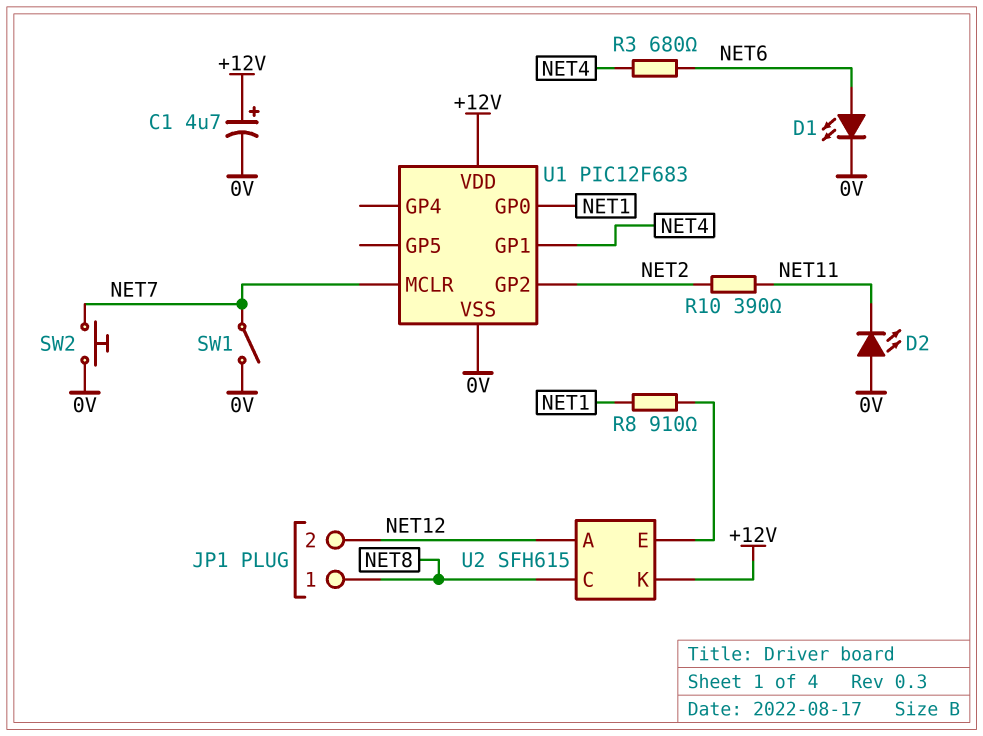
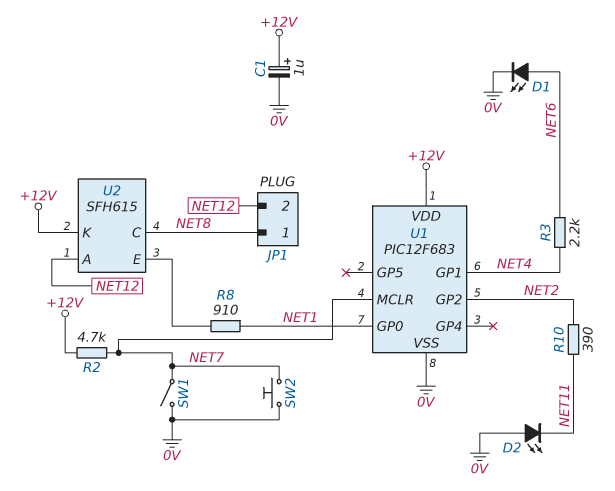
C1: 4.7uF (plus +12V, minus 0V) -> 1uF (plus +12V, minus 0V)
R2: none -> 4.7k (+12V, NET7)
R3: 680 (NET4, NET6) -> 2.2k (NET4, NET6)

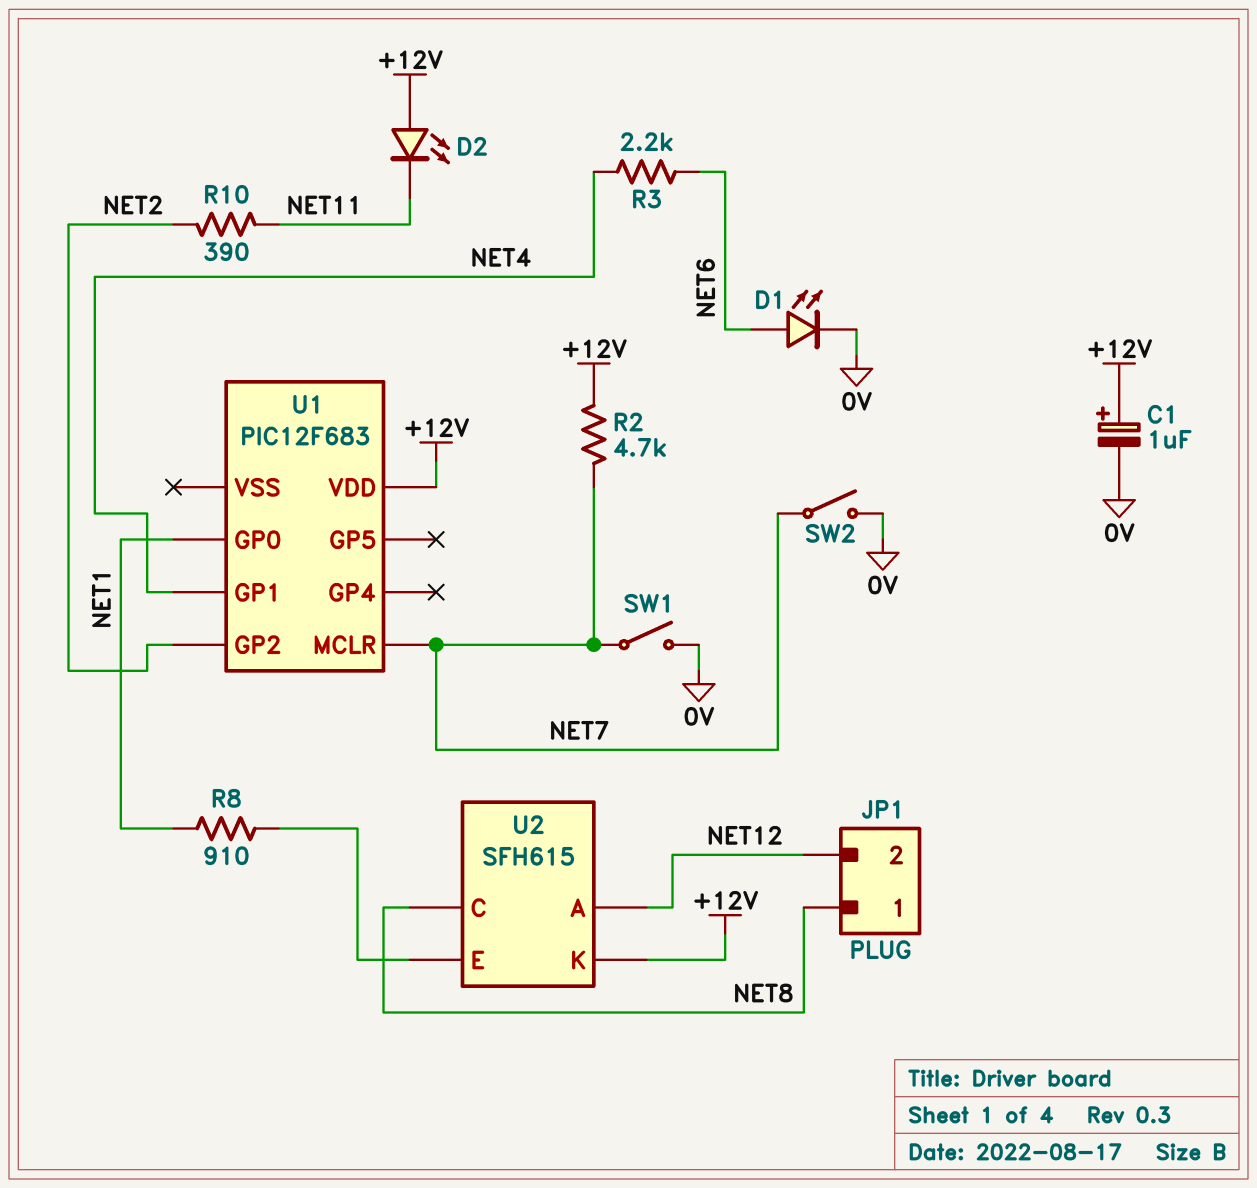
D2: LED (A 0V, K NET11) -> LED (A +12V, K NET11)
SW2: button (0V, NET7) -> switch (0V, NET7)
U1 pin VSS: 0V -> none

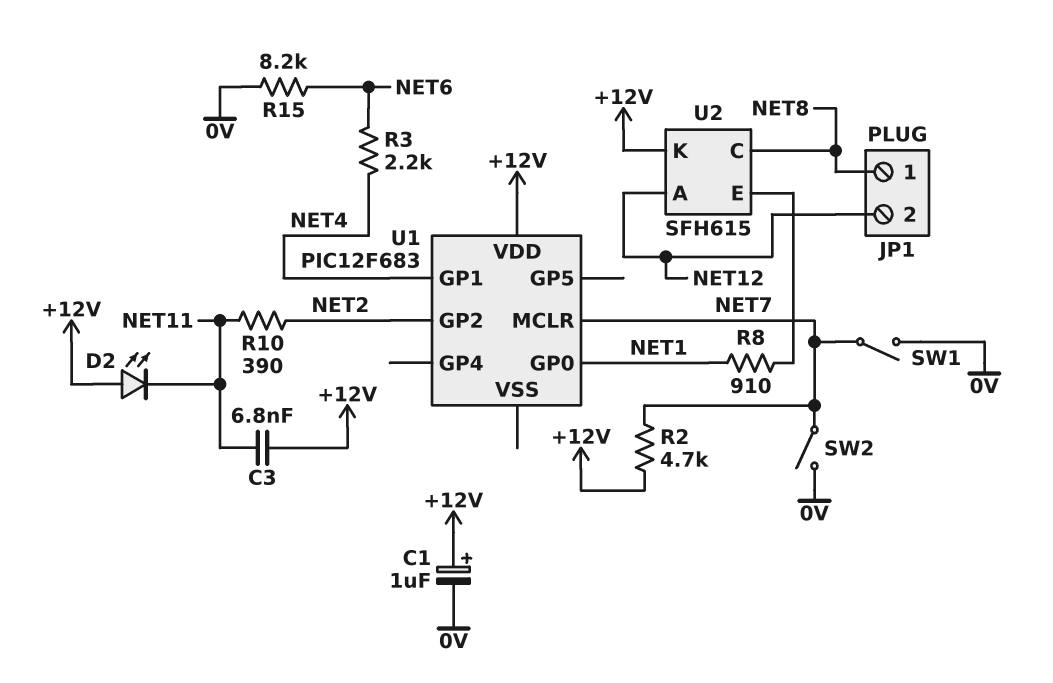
C3: none -> 6.8nF (+12V, NET11)
D1: LED (A NET6, K 0V) -> none
R15: none -> 8.2k (0V, NET6)

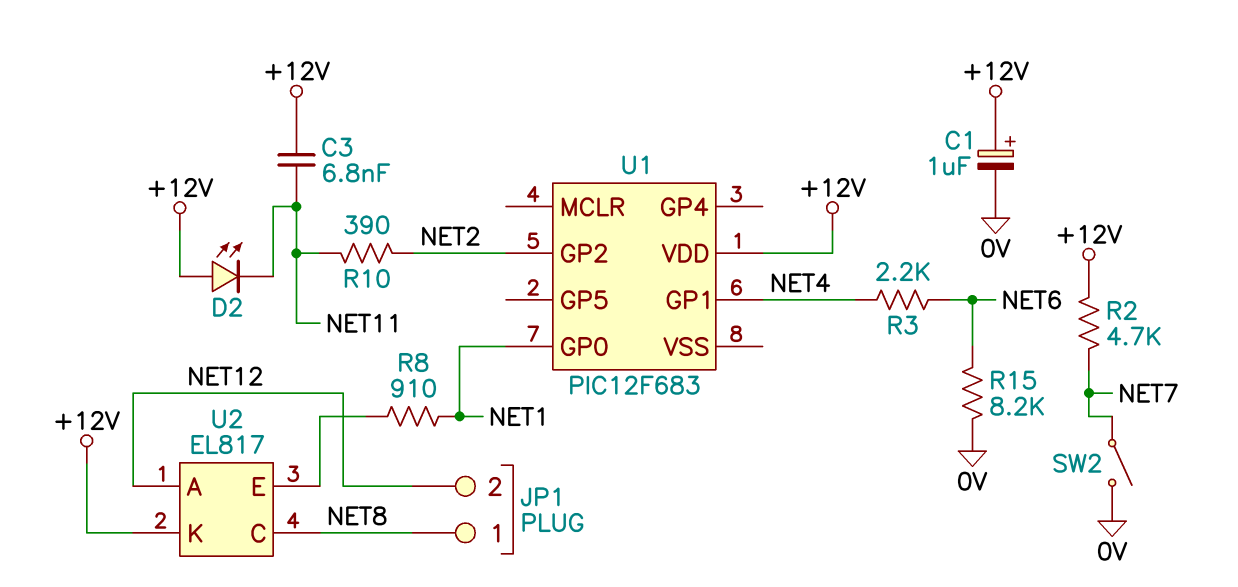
SW1: switch (0V, NET7) -> none
U1 pin MCLR: NET7 -> none
U2: SFH615 -> EL817

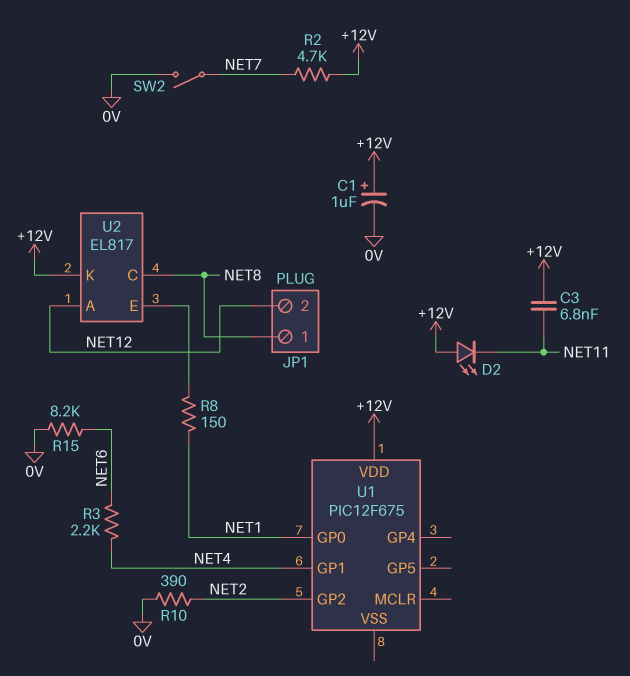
R8: 910 (NET1, U2/E) -> 150 (NET1, U2/E)
R10: 390 (NET2, NET11) -> 390 (0V, NET2)
U1: PIC12F683 -> PIC12F675

